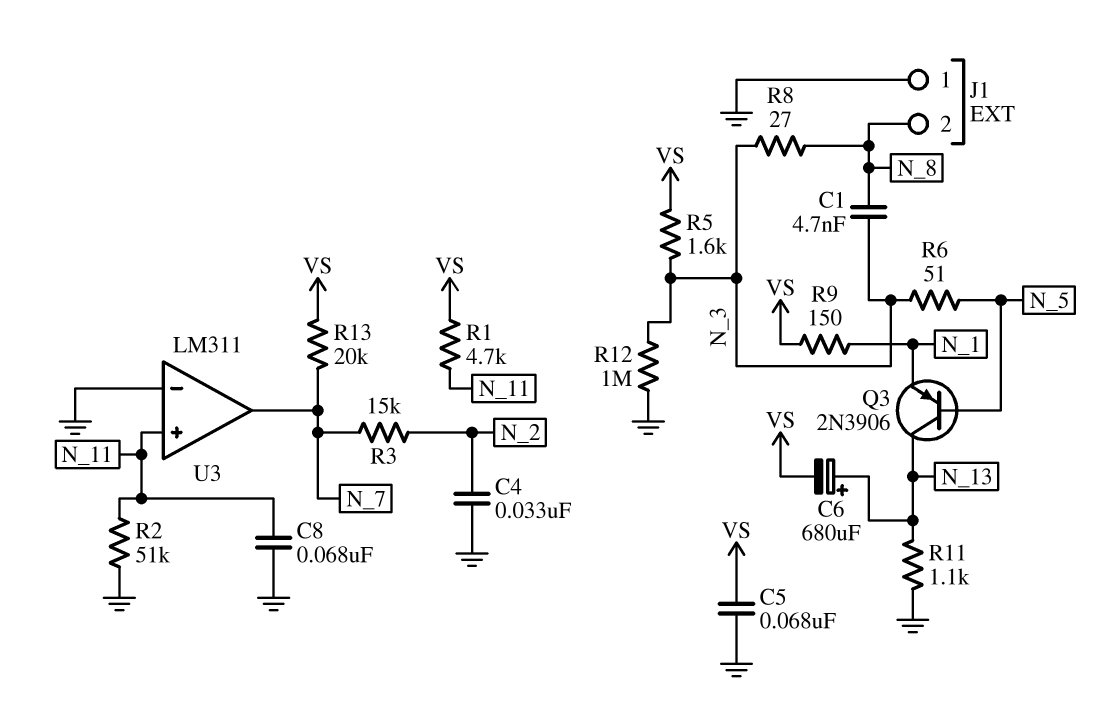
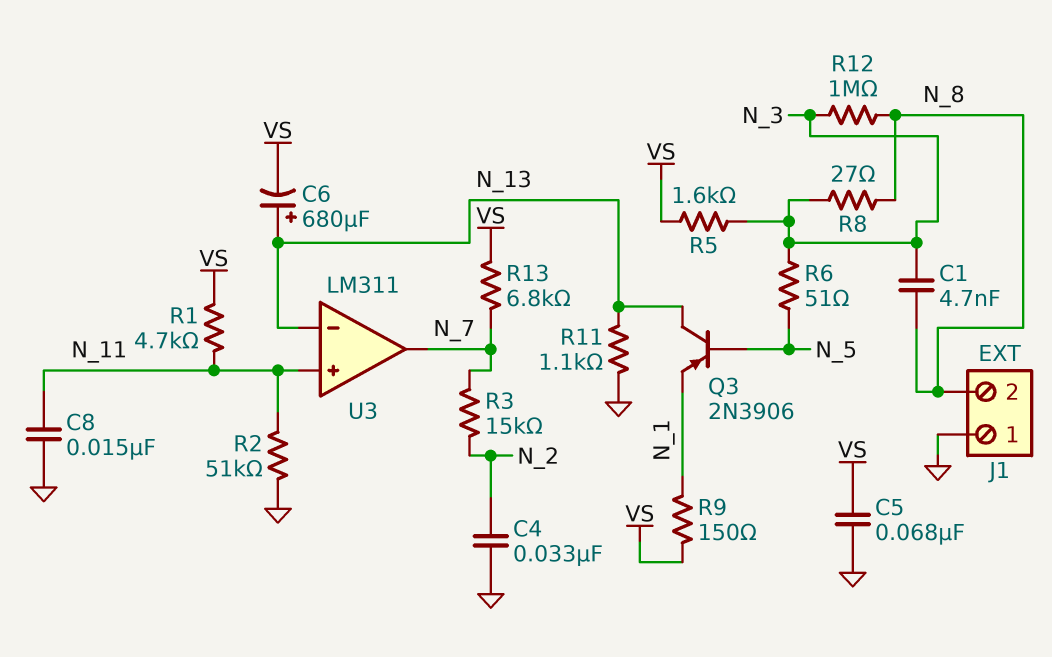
C8: 68nF (GND, N_11) -> 15nF (GND, N_11)
R12: 1M (GND, N_3) -> 1M (N_3, N_8)
R13: 20k (N_7, VS) -> 6.8k (N_7, VS)
U3 pin in-: GND -> N_13

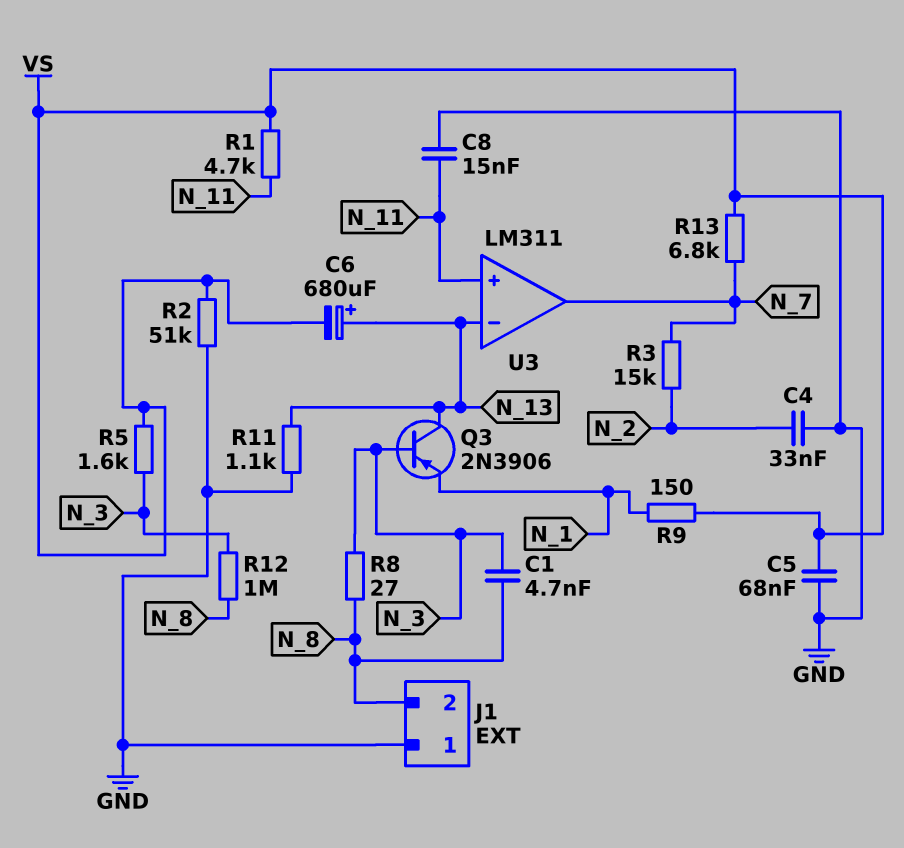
Q3: PNP 2N3906 (B N_5, C N_13, E N_1) -> PNP 2N3906 (B N_3, C N_13, E N_1)
R2: 51k (GND, N_11) -> 51k (GND, VS)
R6: 51 (N_3, N_5) -> none

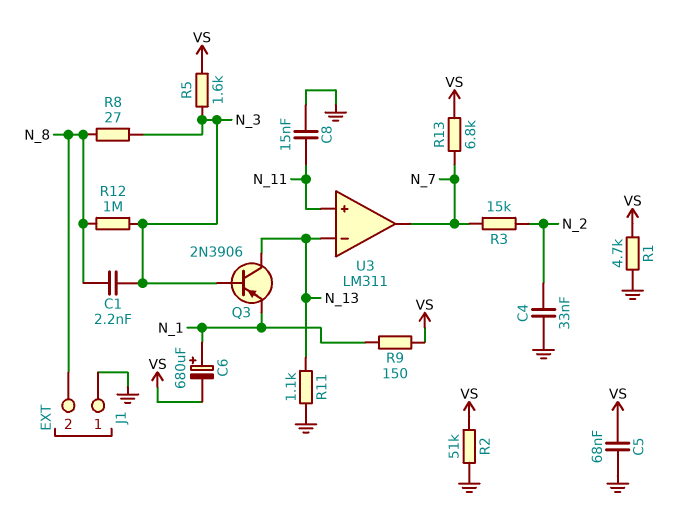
C1: 4.7nF (N_3, N_8) -> 2.2nF (N_3, N_8)
C6: 680uF (plus N_13, minus VS) -> 680uF (plus N_1, minus VS)
R1: 4.7k (N_11, VS) -> 4.7k (GND, VS)

